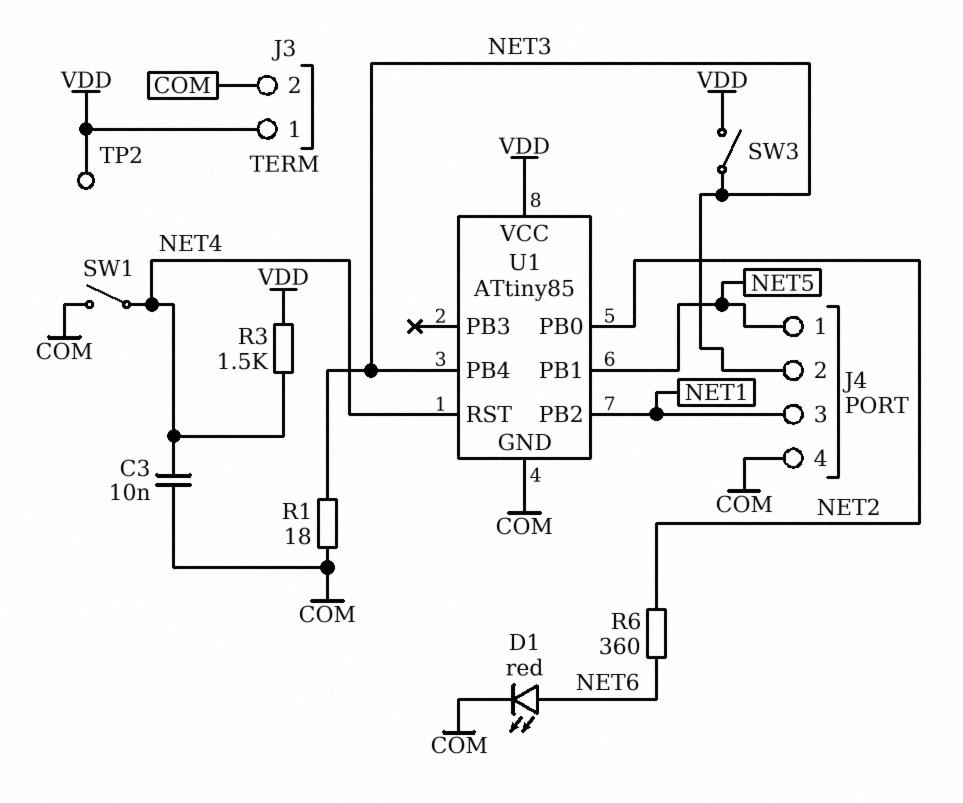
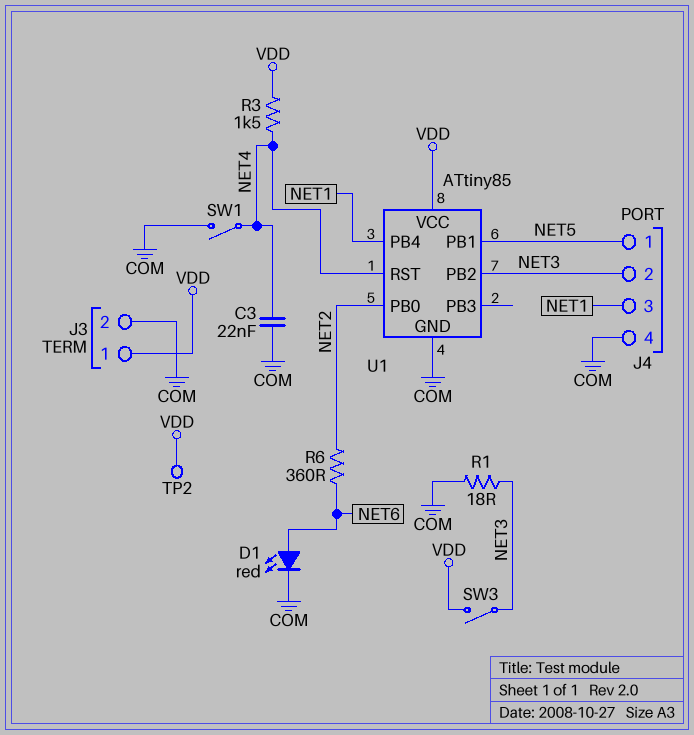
C3: 10nF (COM, NET4) -> 22nF (COM, NET4)
U1 pin PB2: NET1 -> NET3
U1 pin PB4: NET3 -> NET1

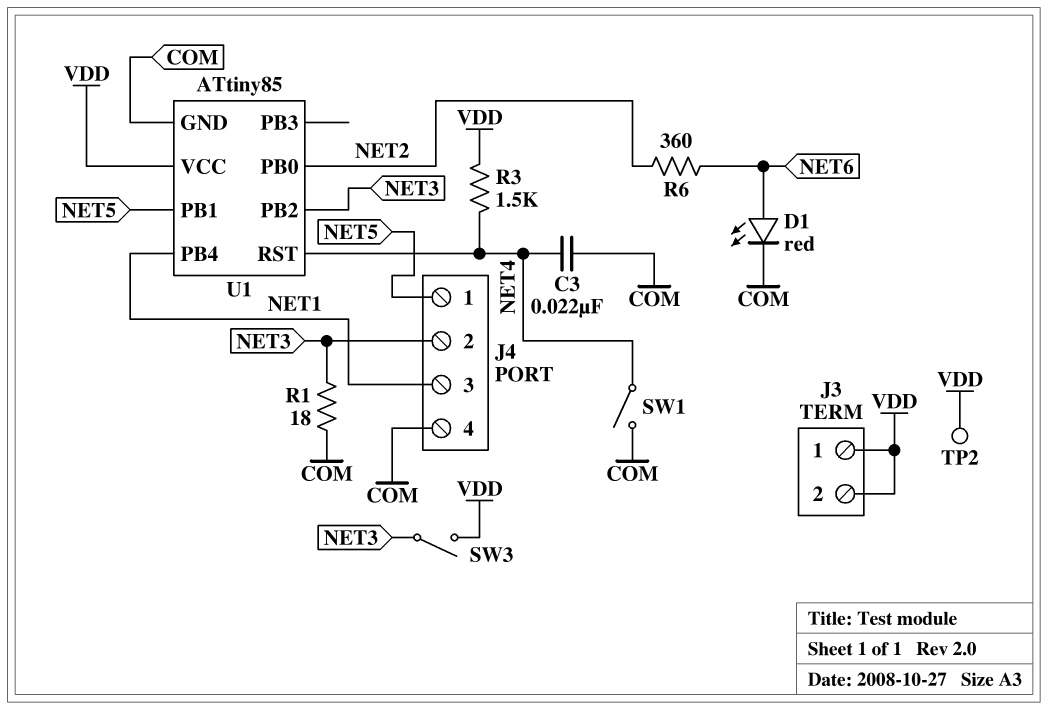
J3 pin 2: COM -> VDD

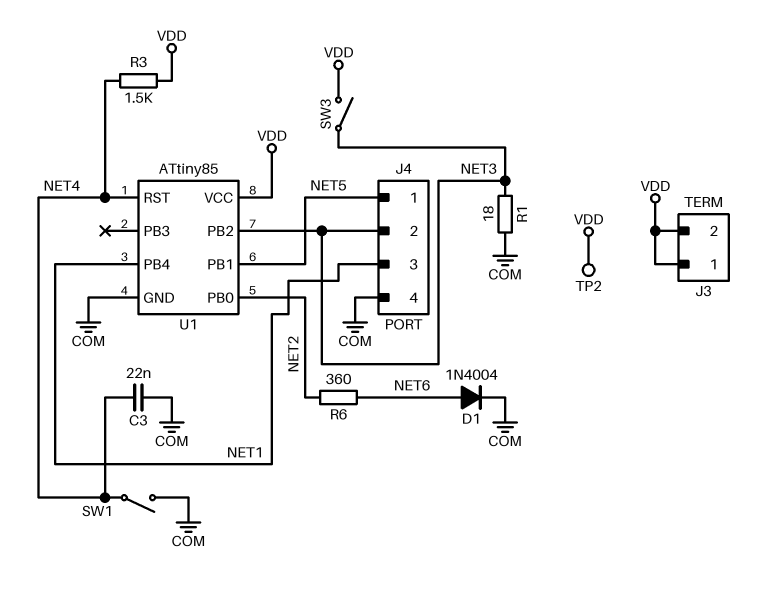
D1: LED red (A NET6, K COM) -> diode 1N4004 (A NET6, K COM)

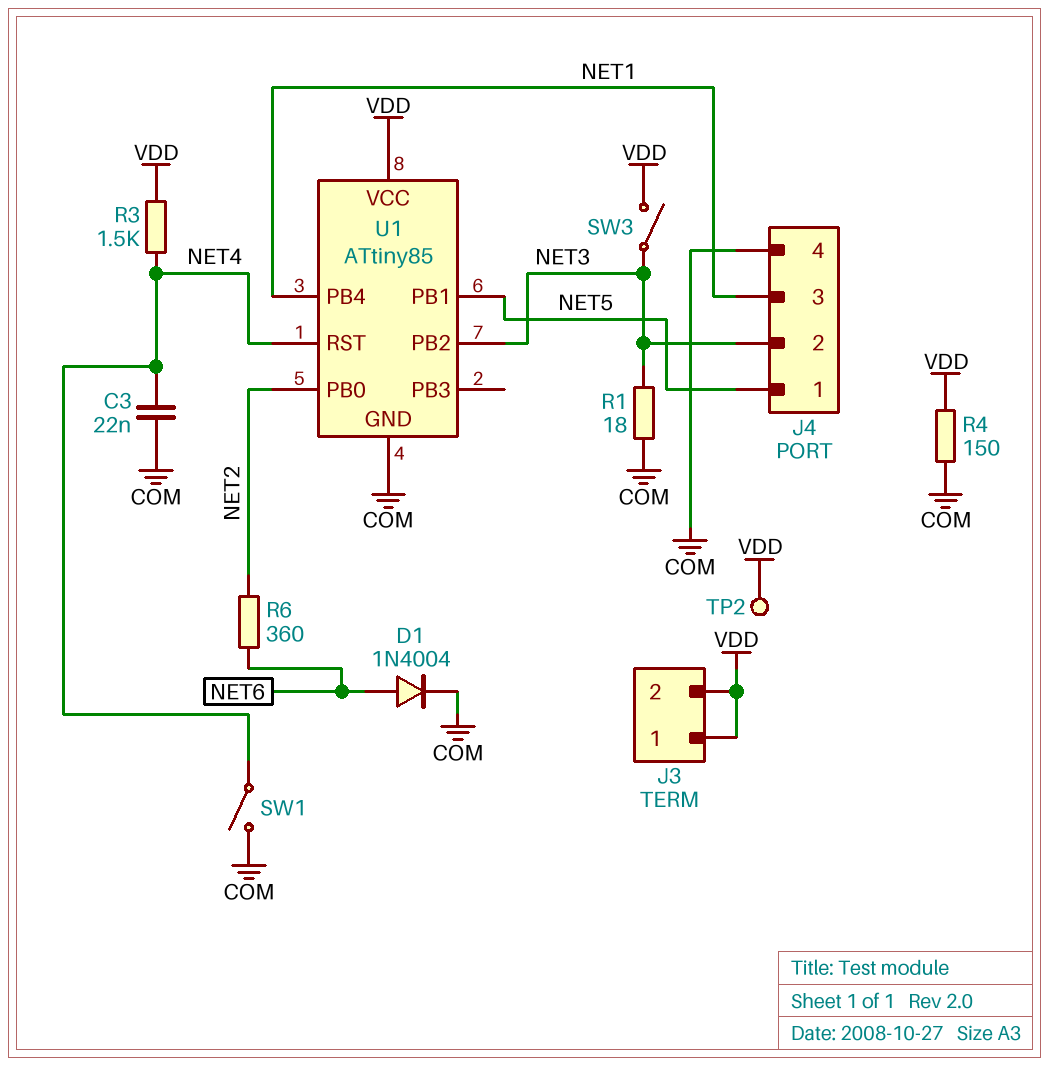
R4: none -> 150 (COM, VDD)

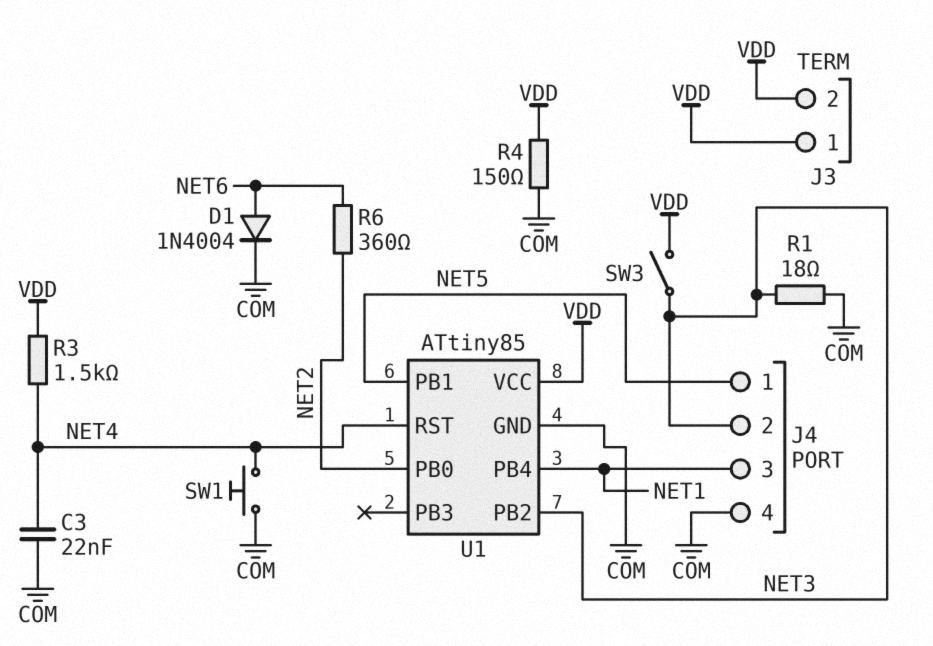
SW1: switch (COM, NET4) -> button (COM, NET4)
TP2: test point (VDD) -> none

